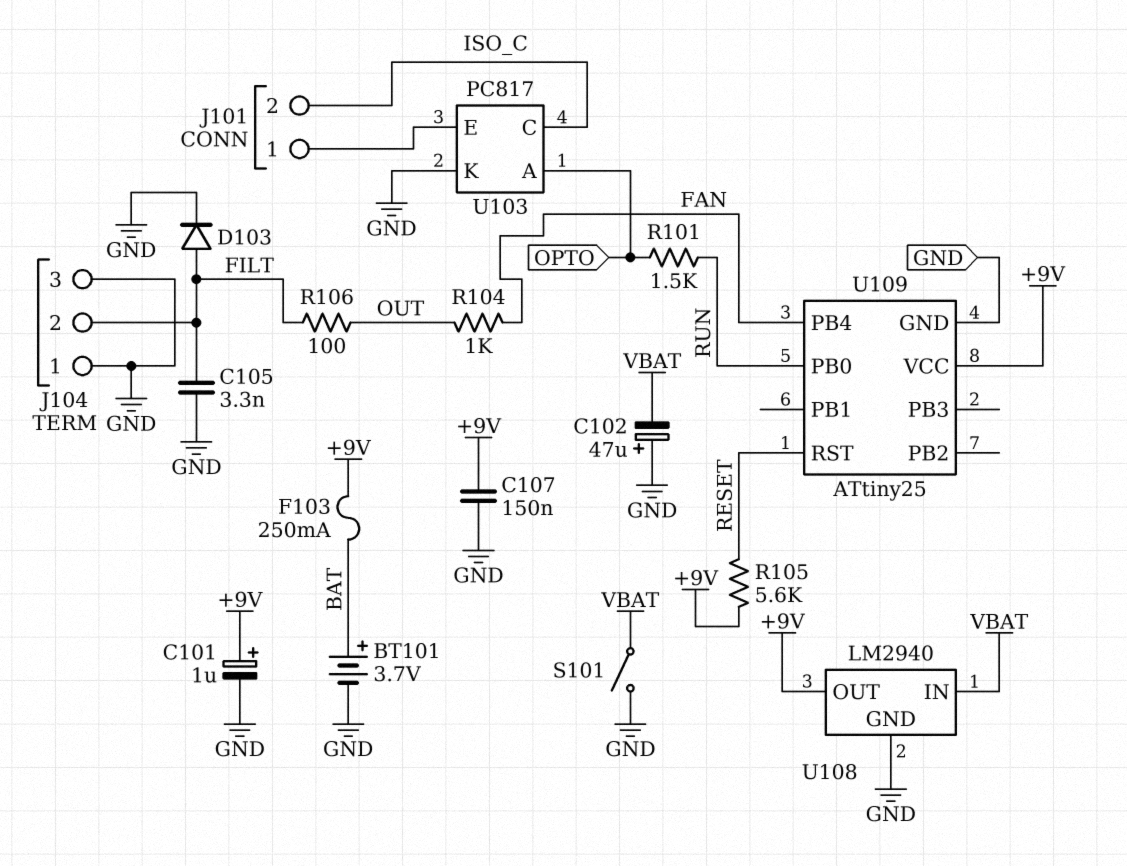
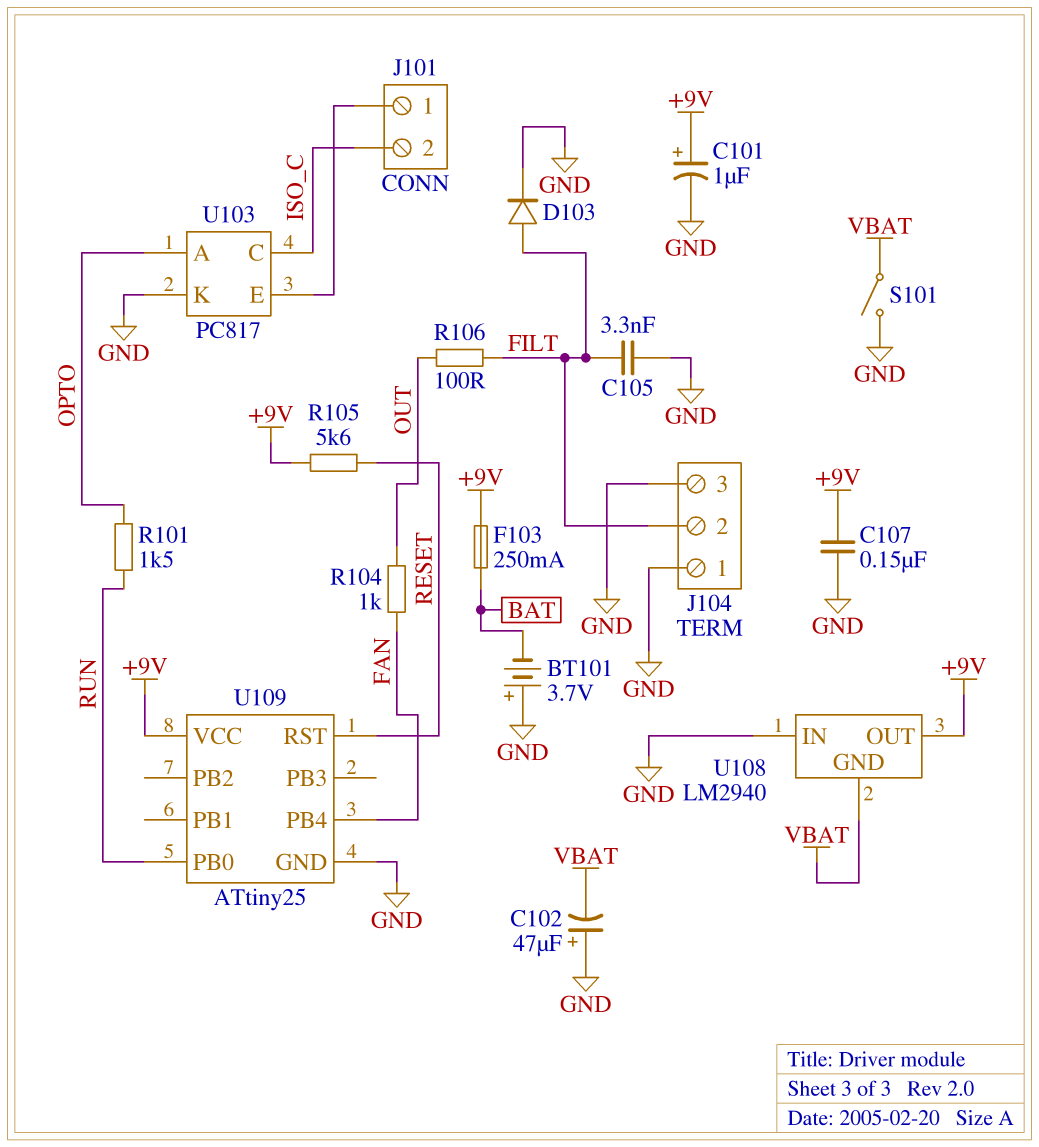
BT101: 3.7V (plus BAT, minus GND) -> 3.7V (plus GND, minus BAT)
U108 pin GND: GND -> VBAT
U108 pin IN: VBAT -> GND

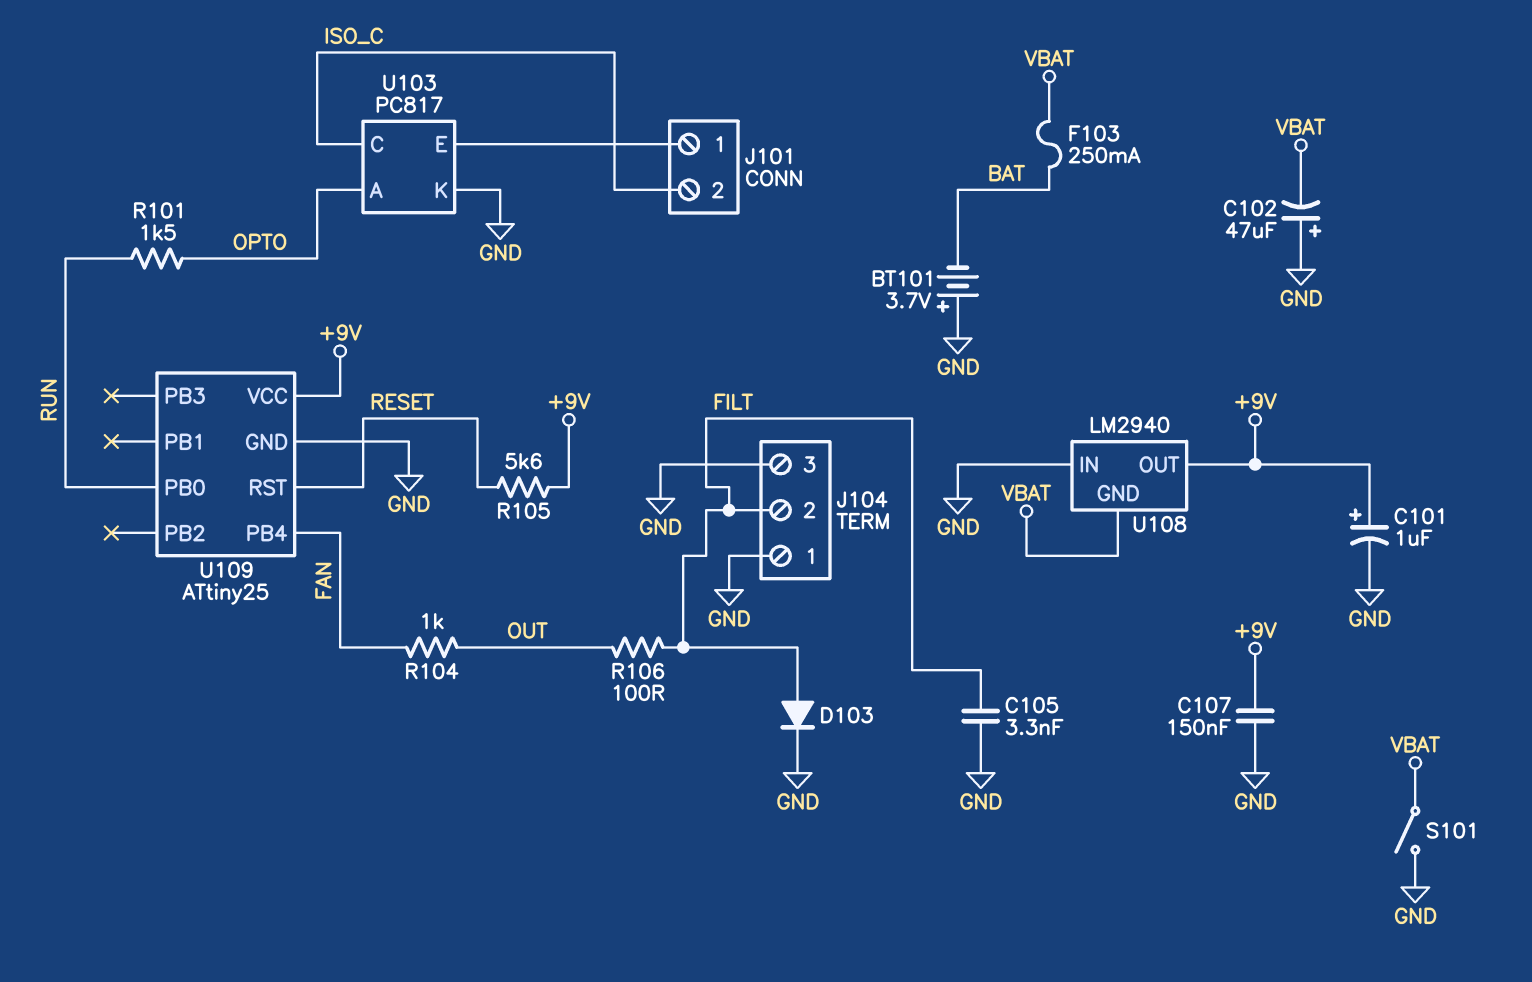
F103: 250mA (+9V, BAT) -> 250mA (BAT, VBAT)

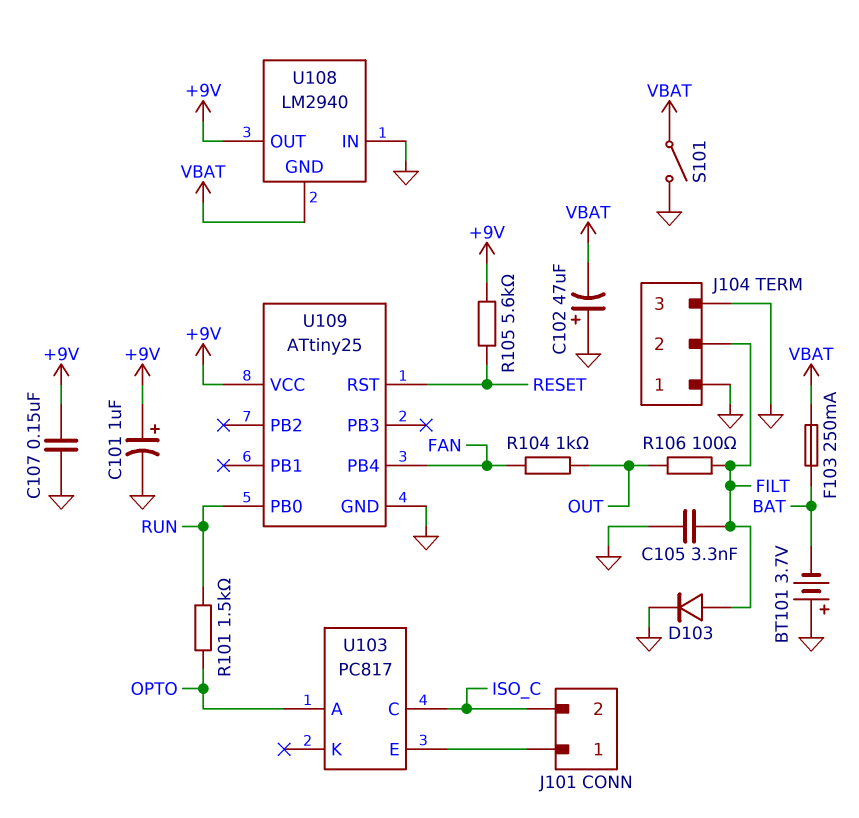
U103 pin K: GND -> none

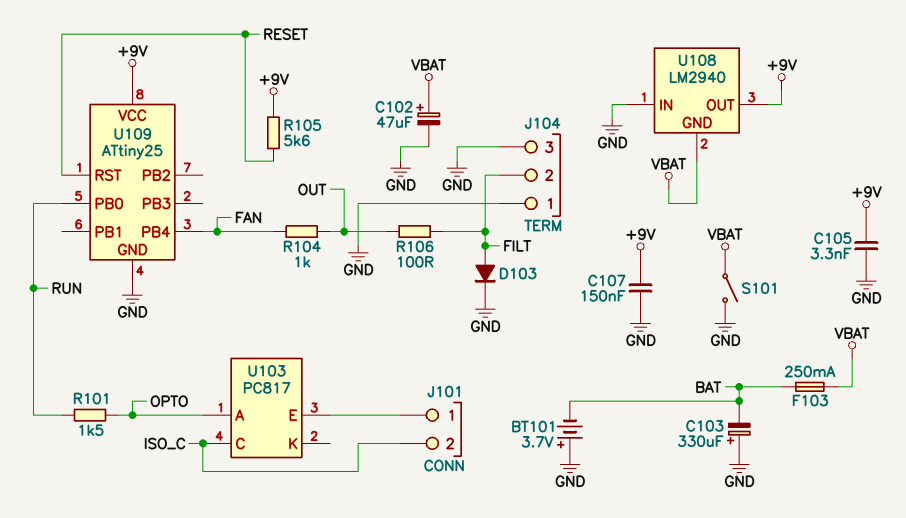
C101: 1uF (plus +9V, minus GND) -> none
C102: 47uF (plus GND, minus VBAT) -> 47uF (plus VBAT, minus GND)
C103: none -> 330uF (plus GND, minus BAT)
C105: 3.3nF (FILT, GND) -> 3.3nF (+9V, GND)

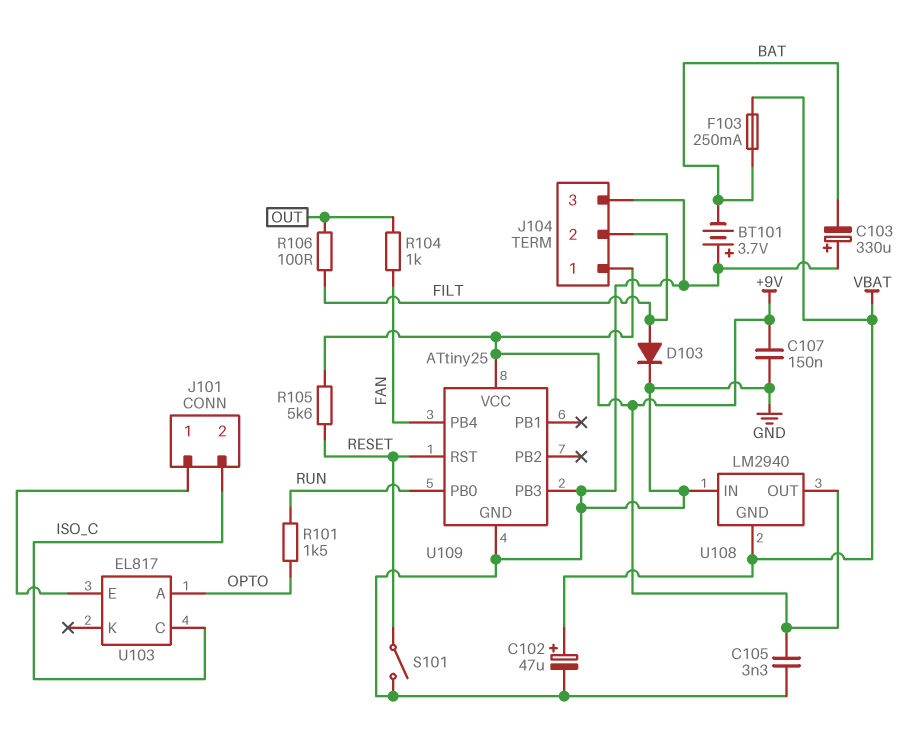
J104 pin 1: GND -> +9V
S101: switch (GND, VBAT) -> switch (GND, RESET)
U103: PC817 -> EL817
U109 pin PB3: none -> GND

